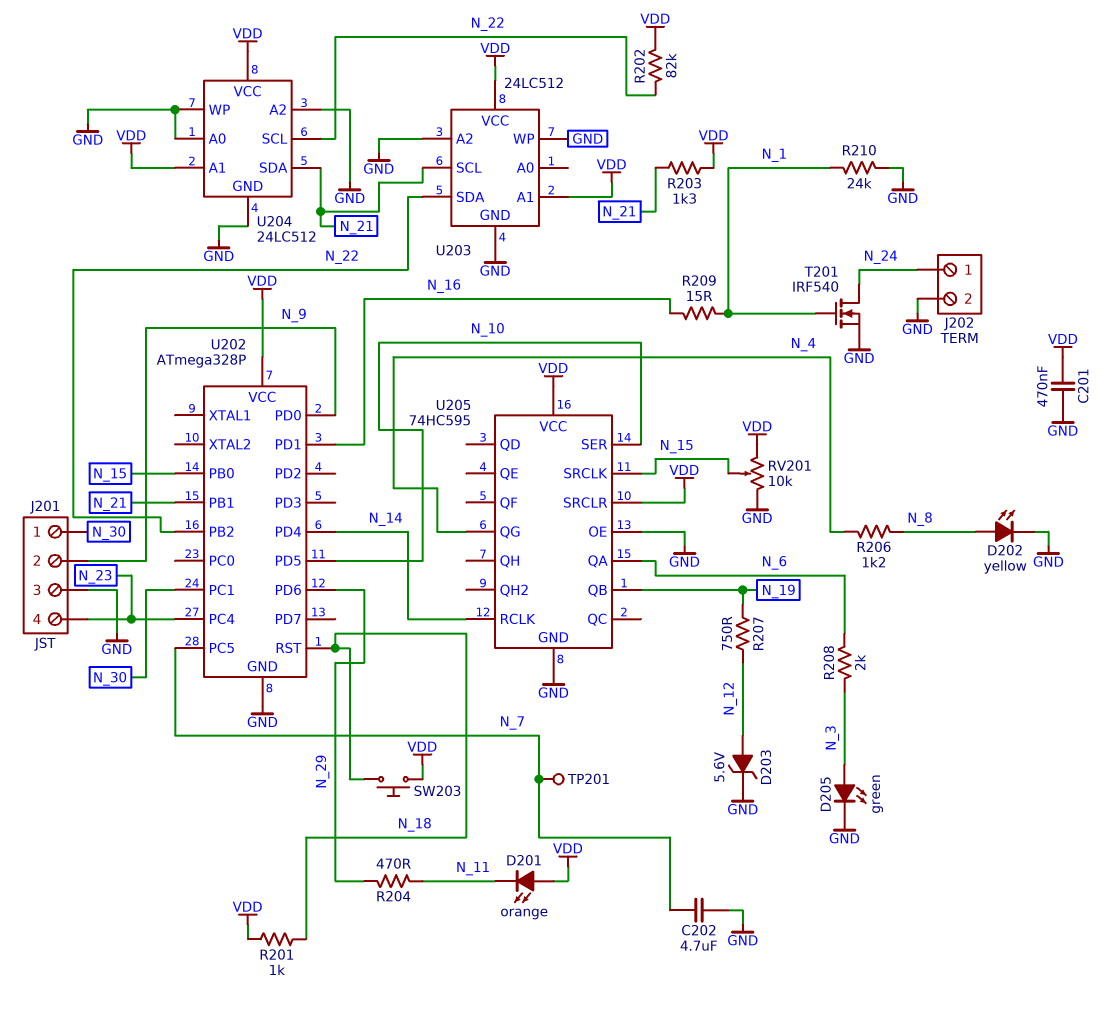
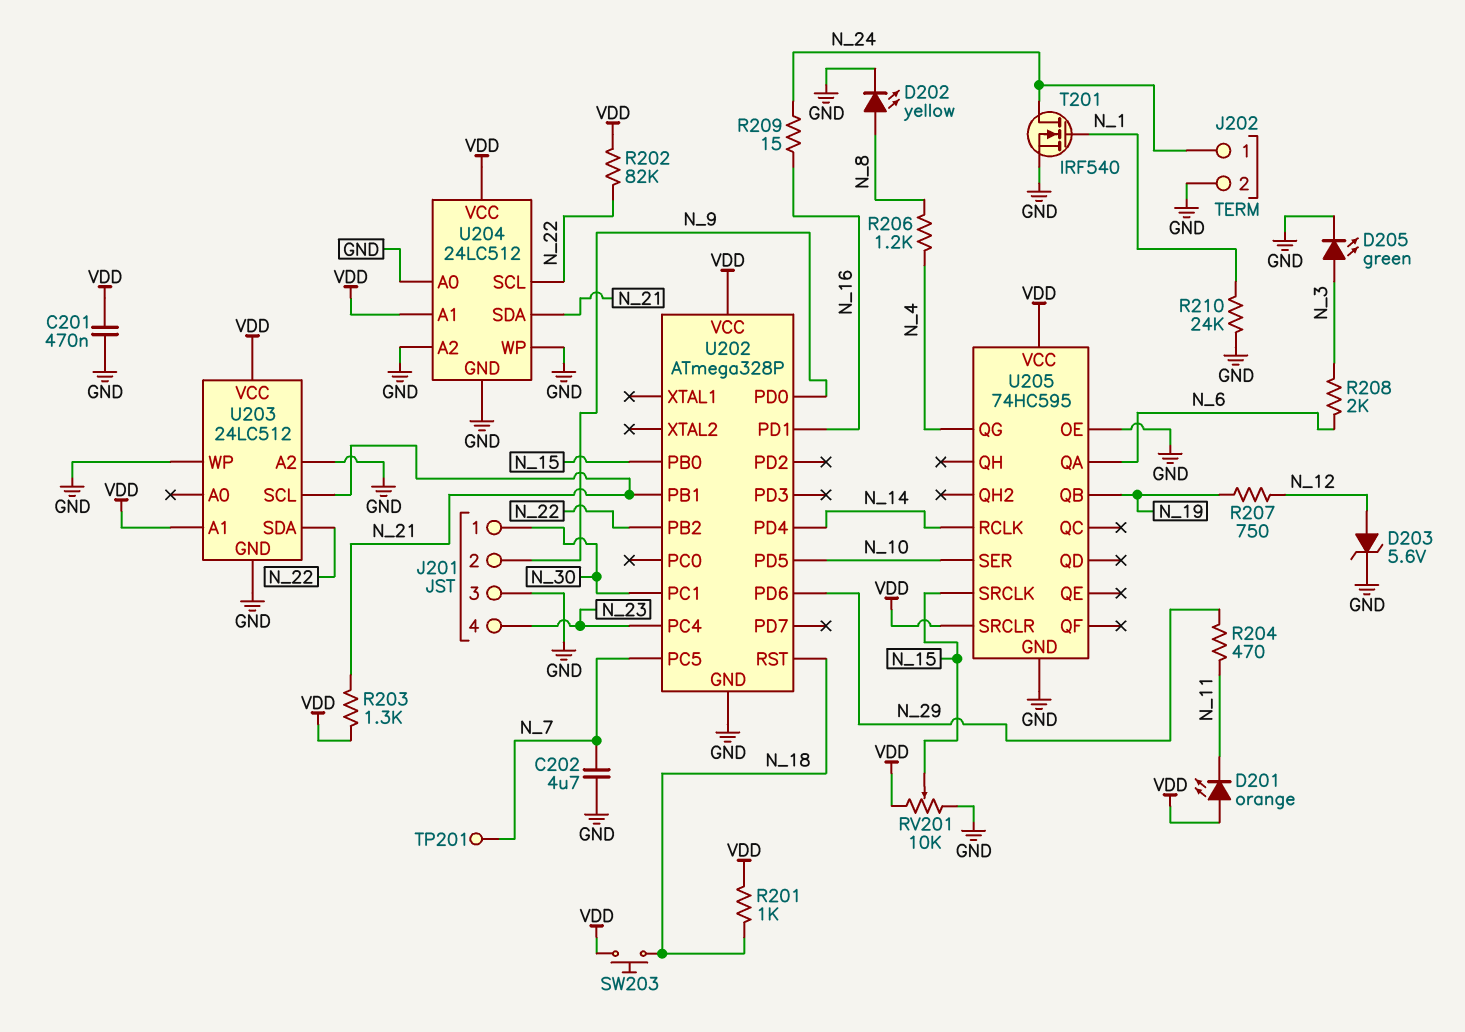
R209: 15 (N_1, N_16) -> 15 (N_16, N_24)

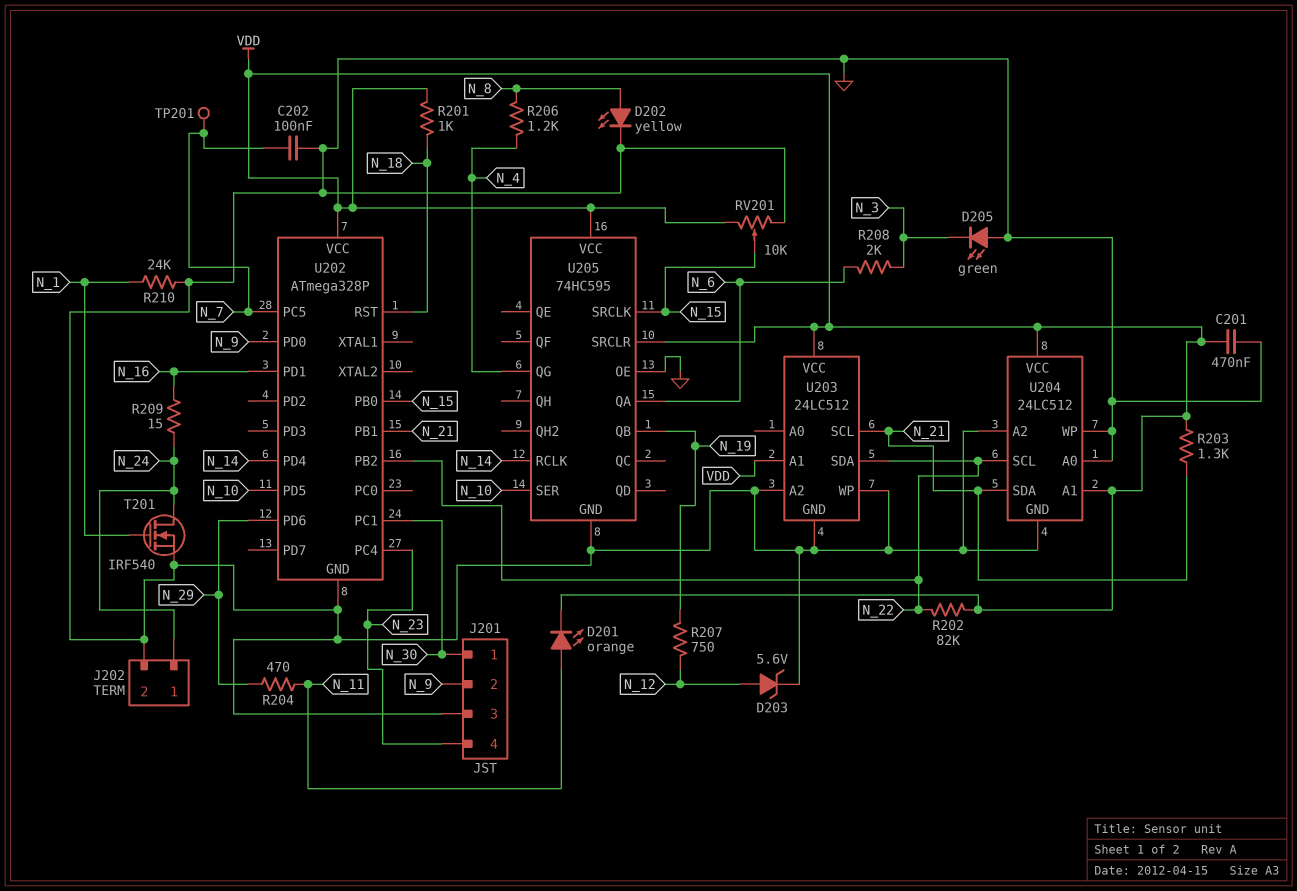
C202: 4.7uF (GND, N_7) -> 100nF (GND, N_7)
D201: LED orange (A VDD, K N_11) -> LED orange (A N_11, K VDD)
D205: LED green (A N_3, K GND) -> LED green (A GND, K N_3)
SW203: button (N_18, VDD) -> none

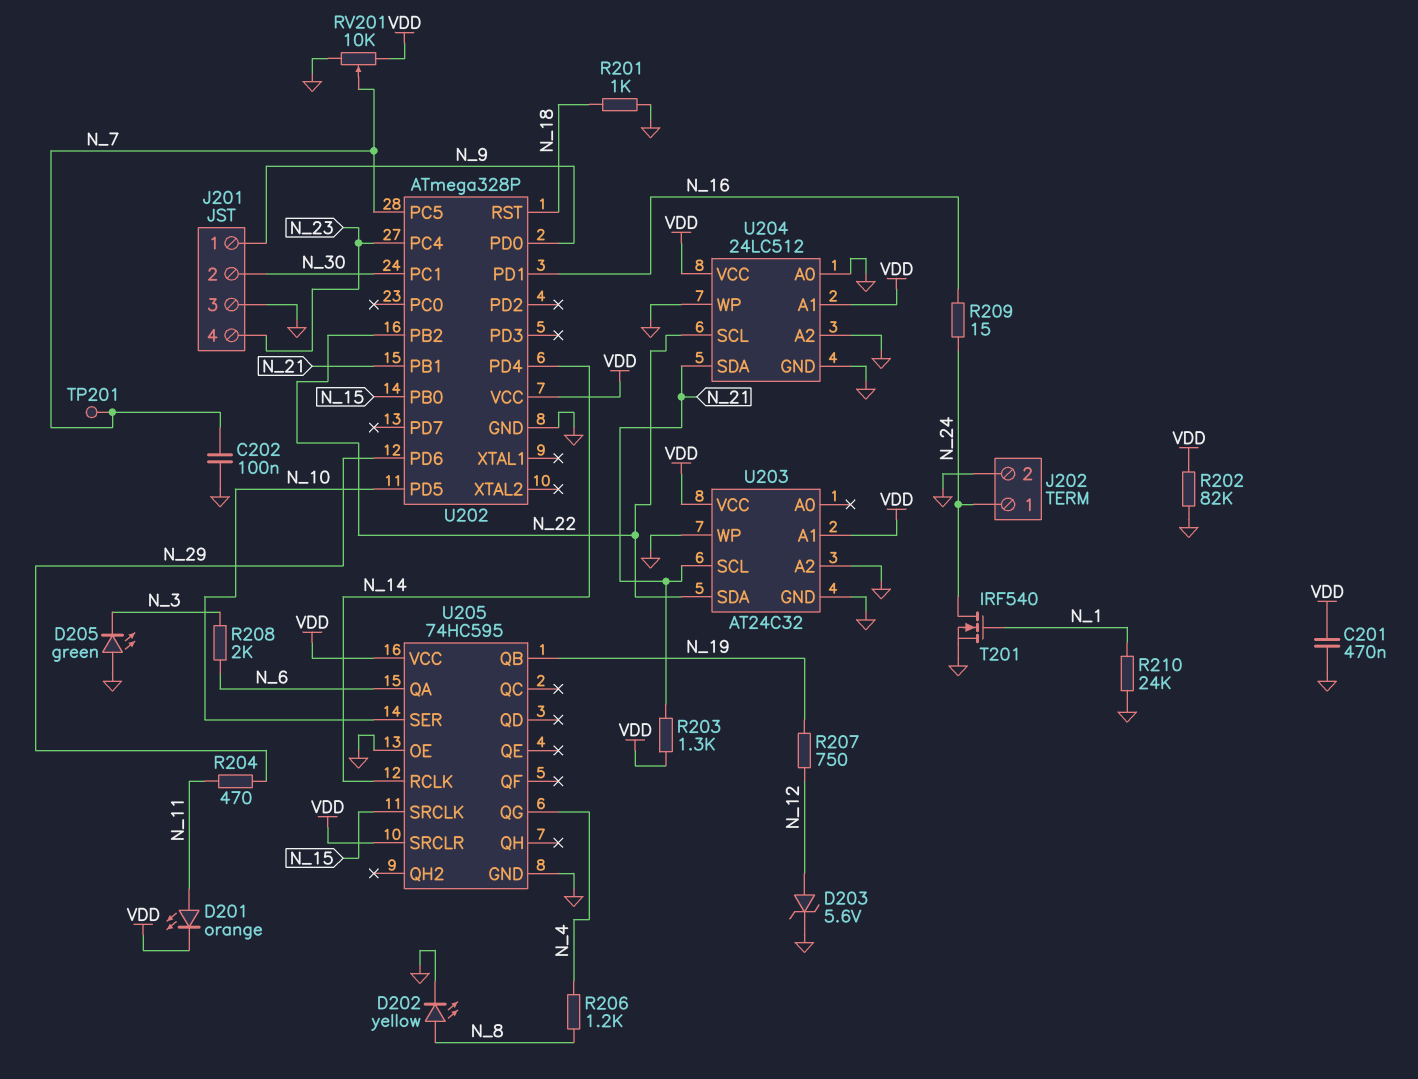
J201 pin 1: N_30 -> N_9
J201 pin 2: N_9 -> N_30
R201: 1k (N_18, VDD) -> 1k (GND, N_18)
R202: 82k (N_22, VDD) -> 82k (GND, VDD)
RV201: 10k (GND, VDD, wiper N_15) -> 10k (GND, VDD, wiper N_7)
U203: 24LC512 -> AT24C32

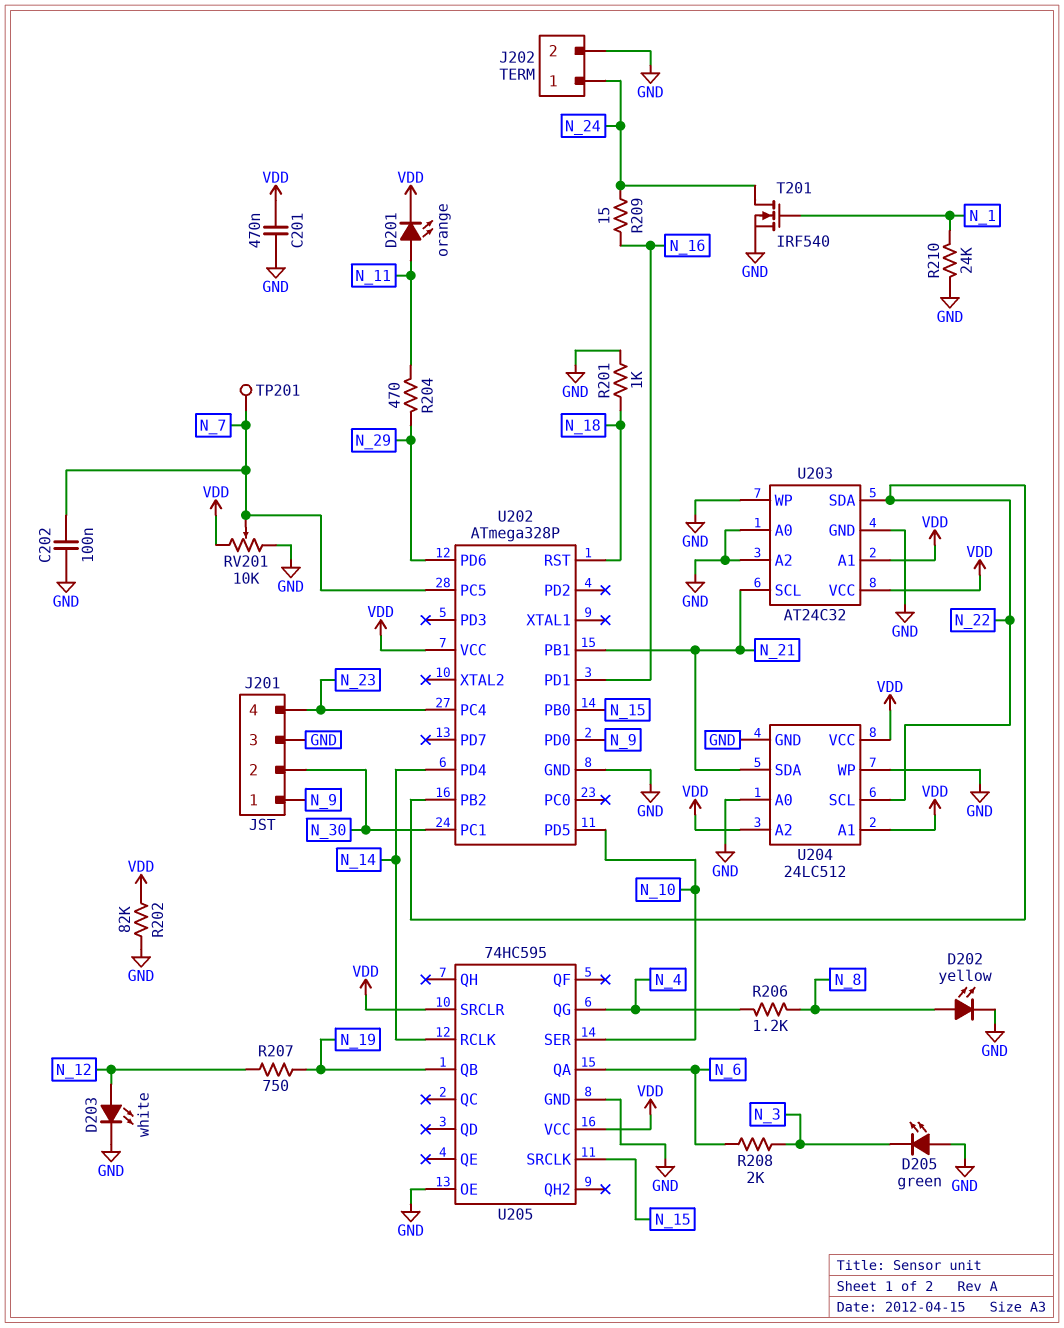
D203: zener 5.6V (A N_12, K GND) -> LED white (A N_12, K GND)
R203: 1.3k (N_21, VDD) -> none
U203 pin A0: none -> GND
U204 pin A2: GND -> VDD

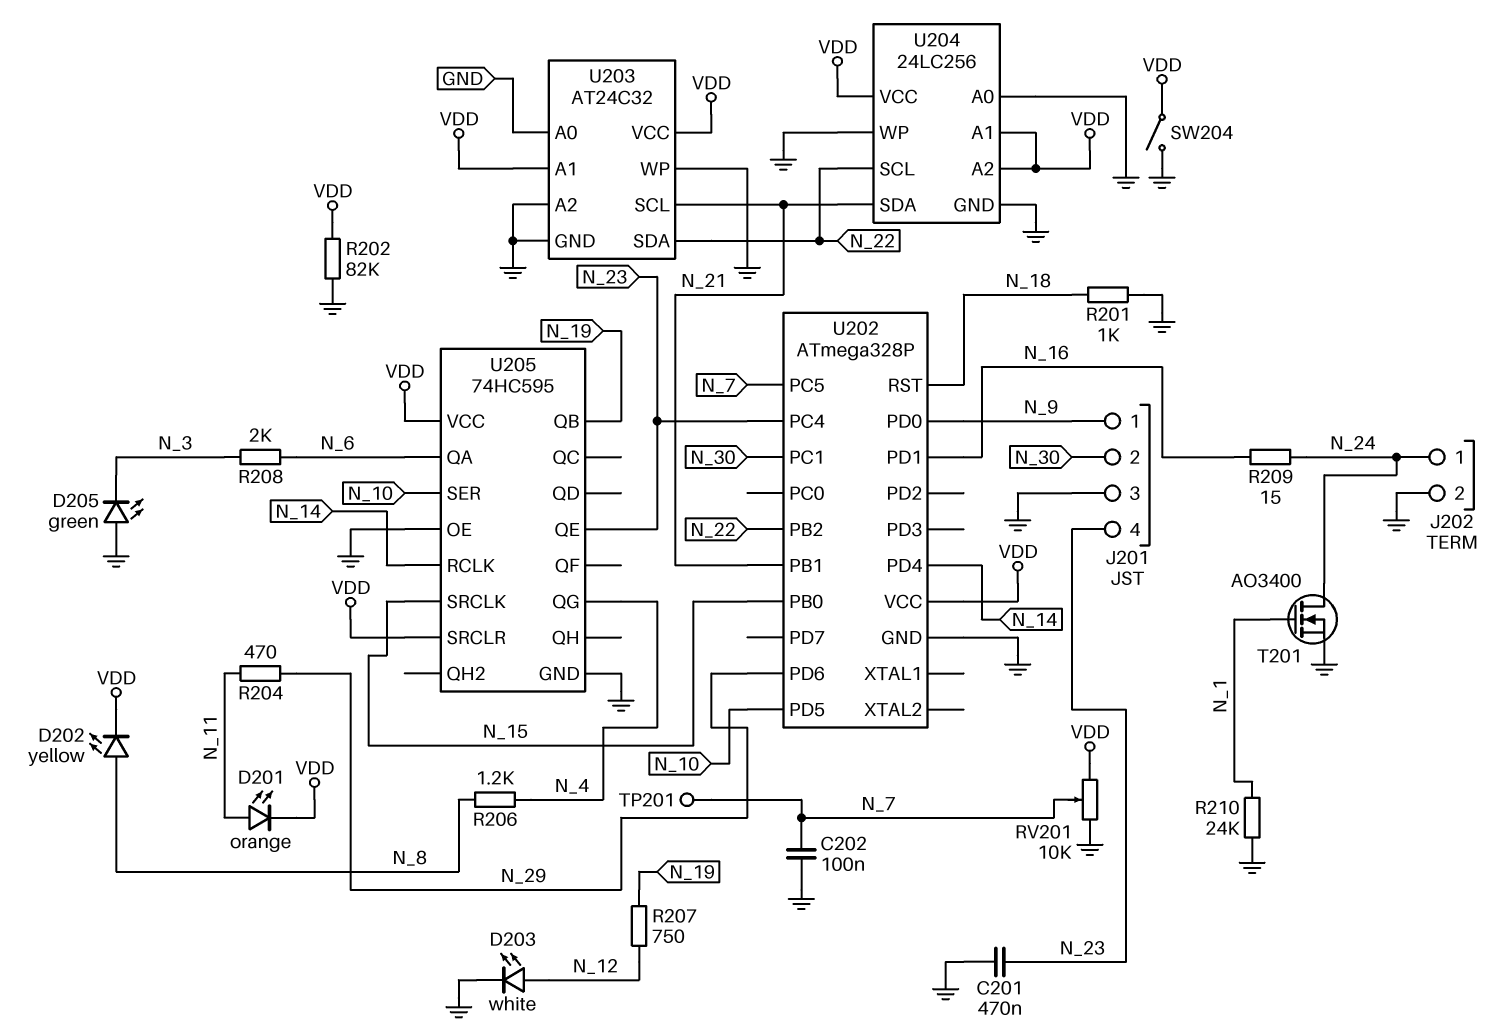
C201: 470nF (GND, VDD) -> 470nF (GND, N_23)
D202: LED yellow (A N_8, K GND) -> LED yellow (A N_8, K VDD)
SW204: none -> switch (GND, VDD)
T201: NMOS IRF540 (G N_1, D N_24, S GND) -> NMOS AO3400 (G N_1, D N_24, S GND)
U204: 24LC512 -> 24LC256
U205 pin QE: none -> N_23

